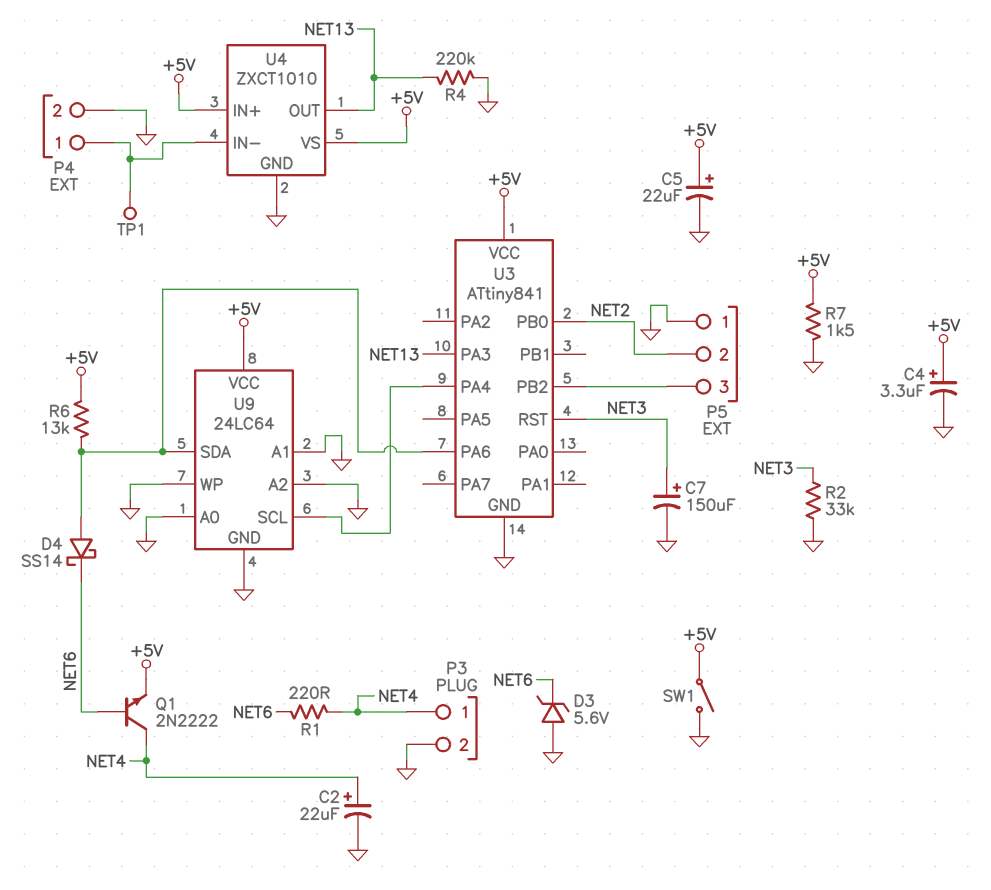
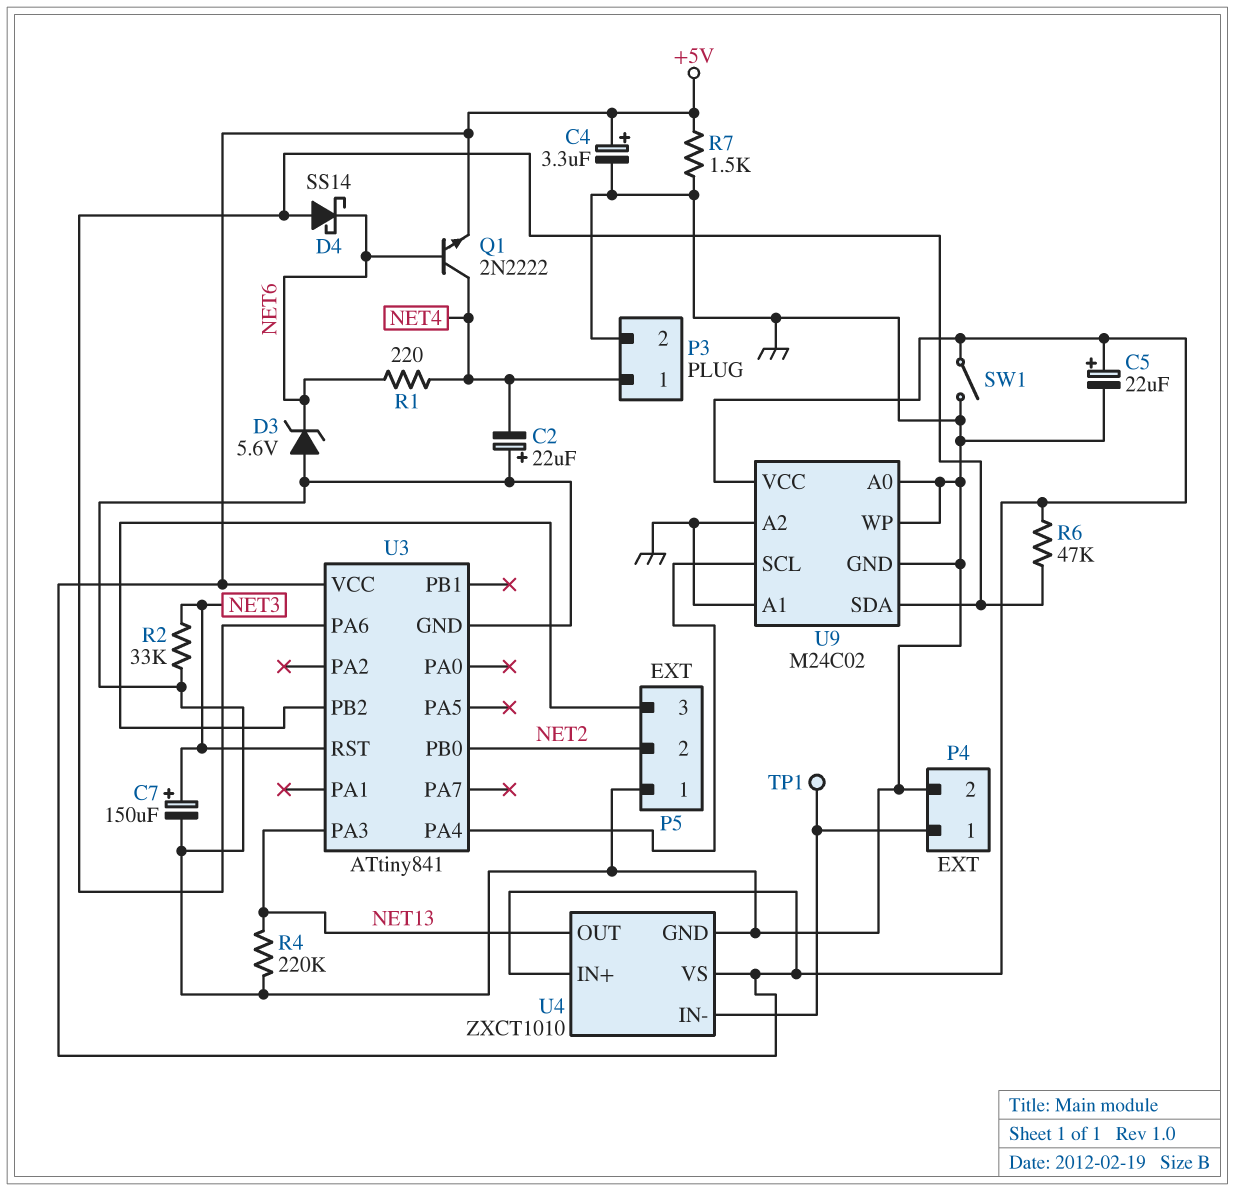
C2: 22uF (plus NET4, minus GND) -> 22uF (plus GND, minus NET4)
R6: 13k (+5V, U3/PA6) -> 47k (+5V, U3/PA6)
U9: 24LC64 -> M24C02

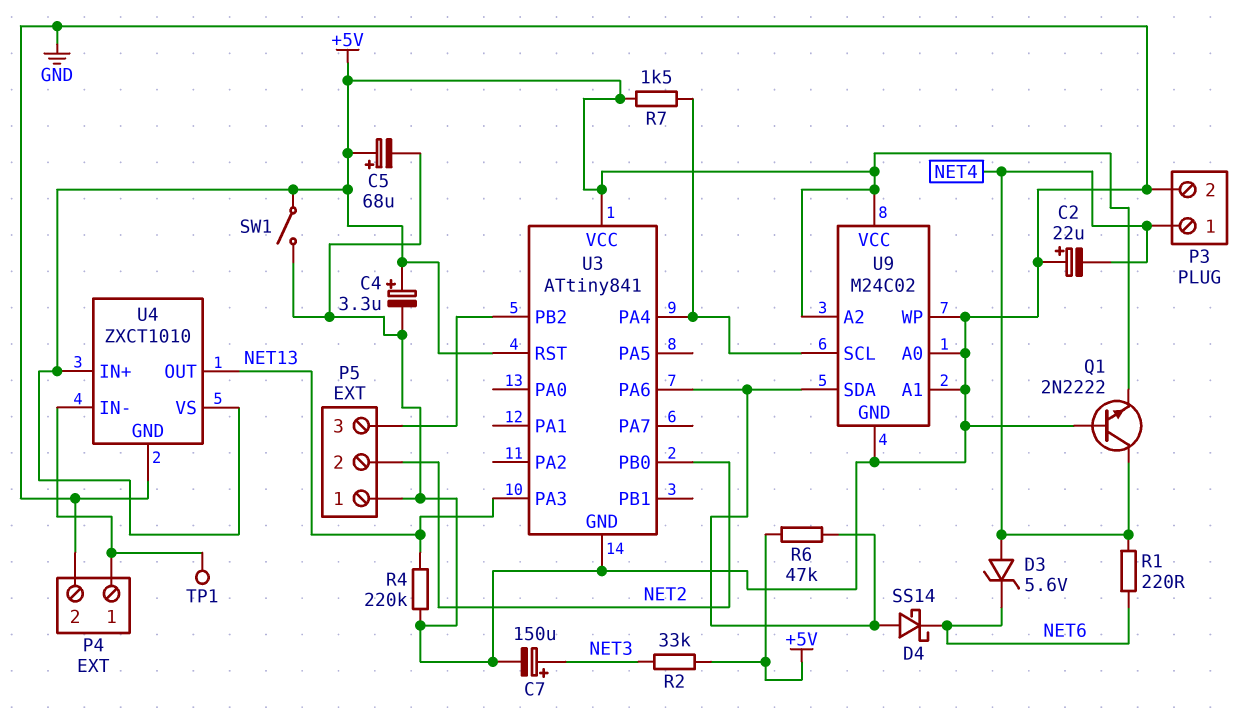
C5: 22uF (plus +5V, minus GND) -> 68uF (plus +5V, minus GND)
D3: zener 5.6V (A GND, K NET6) -> zener 5.6V (A NET4, K NET6)
Q1: NPN 2N2222 (B NET6, C NET4, E +5V) -> NPN 2N2222 (B GND, C NET4, E +5V)
R2: 33k (GND, NET3) -> 33k (+5V, NET3)
R7: 1.5k (+5V, GND) -> 1.5k (+5V, U3/PA4)
U3 pin RST: NET3 -> +5V
U9 pin A2: GND -> +5V

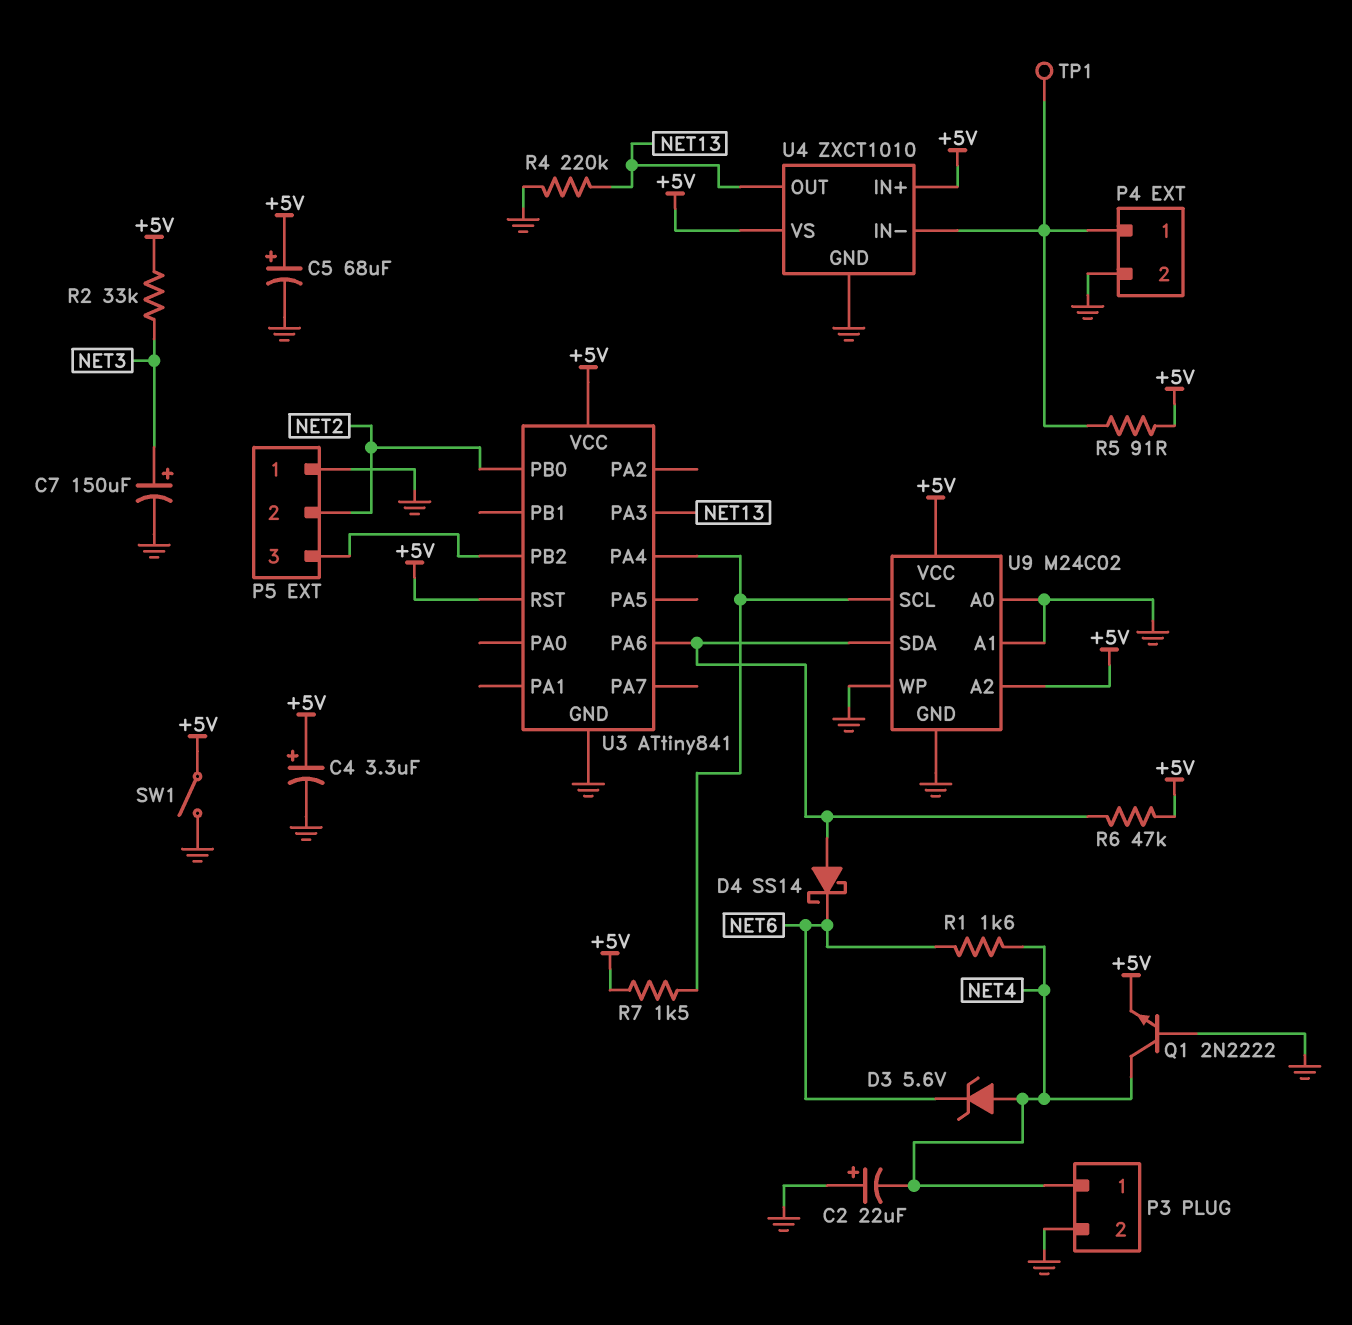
R1: 220 (NET4, NET6) -> 1.6k (NET4, NET6)
R5: none -> 91 (+5V, P4/1)

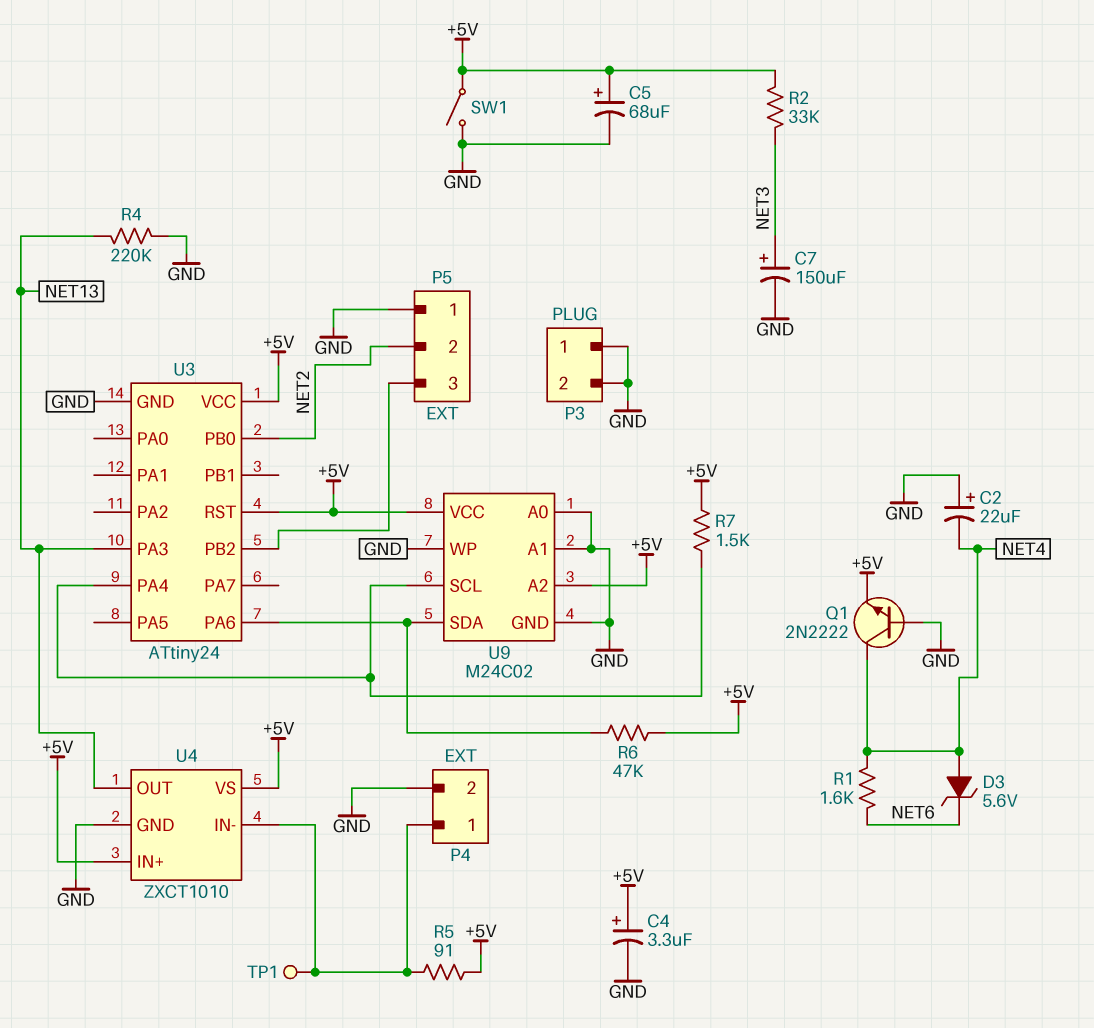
D4: schottky SS14 (A U3/PA6, K NET6) -> none
P3 pin 1: NET4 -> GND
U3: ATtiny841 -> ATtiny24

